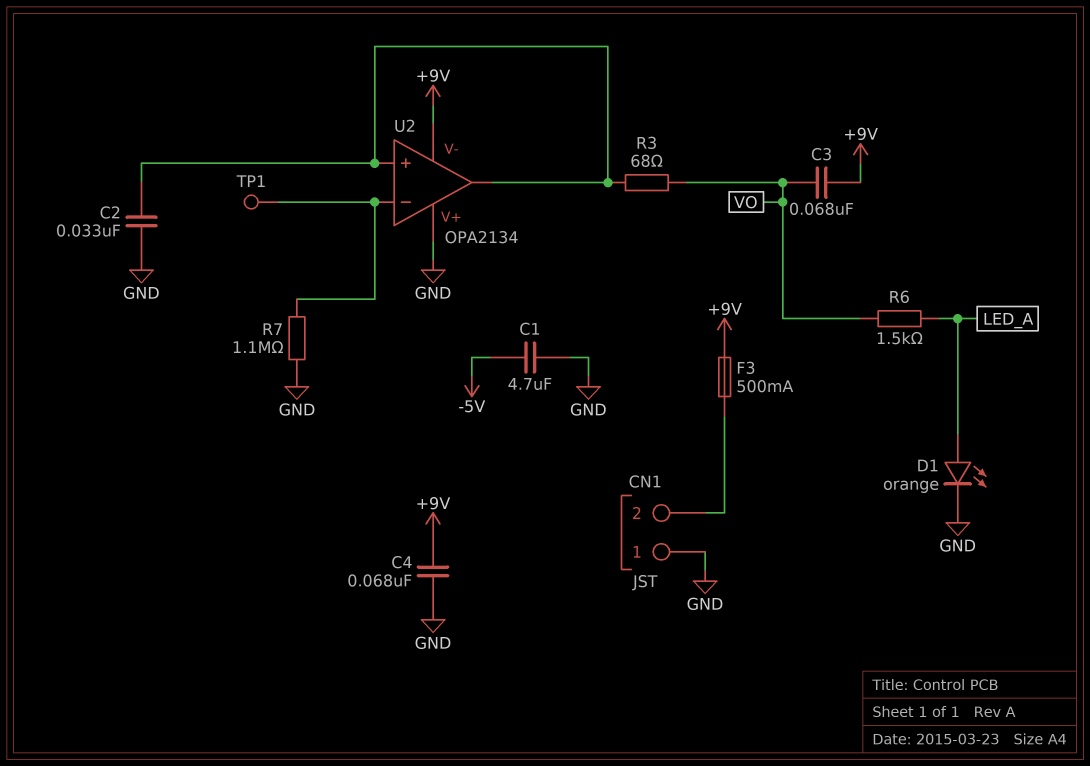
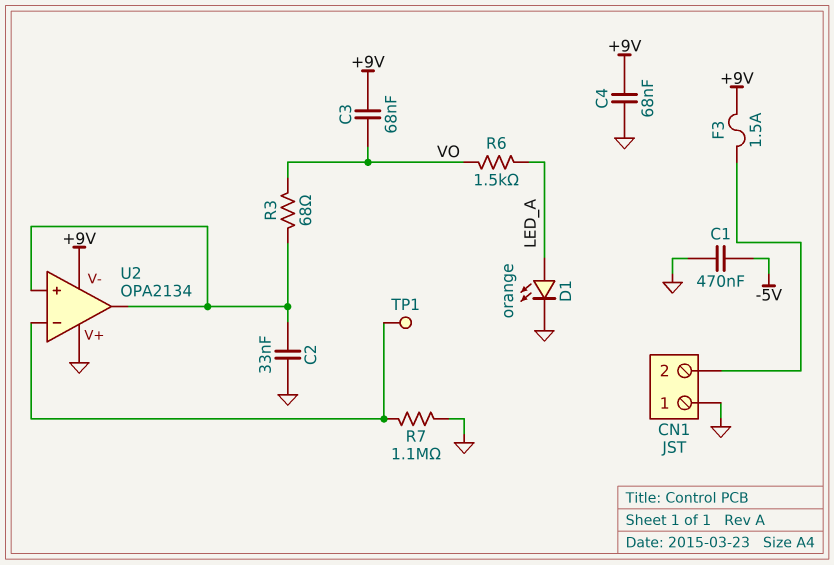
C1: 4.7uF (-5V, GND) -> 470nF (-5V, GND)
F3: 500mA (+9V, CN1/2) -> 1.5A (+9V, CN1/2)

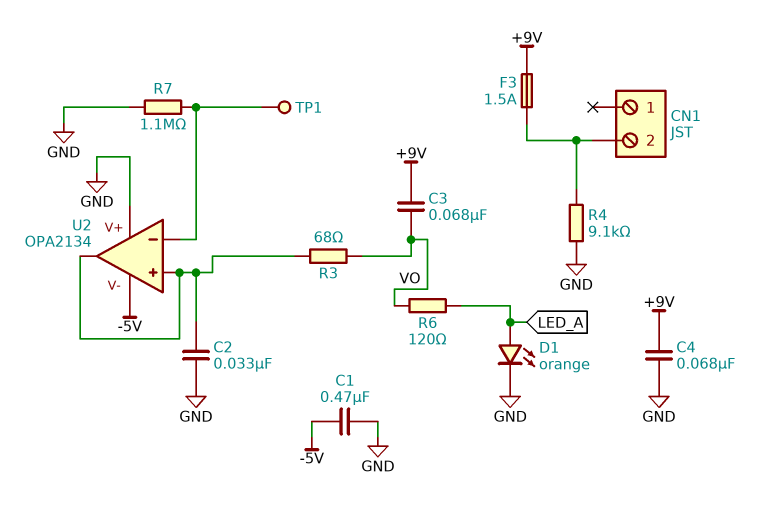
CN1 pin 1: GND -> none
R4: none -> 9.1k (CN1/2, GND)
R6: 1.5k (LED_A, VO) -> 120 (LED_A, VO)
U2 pin V-: +9V -> -5V

